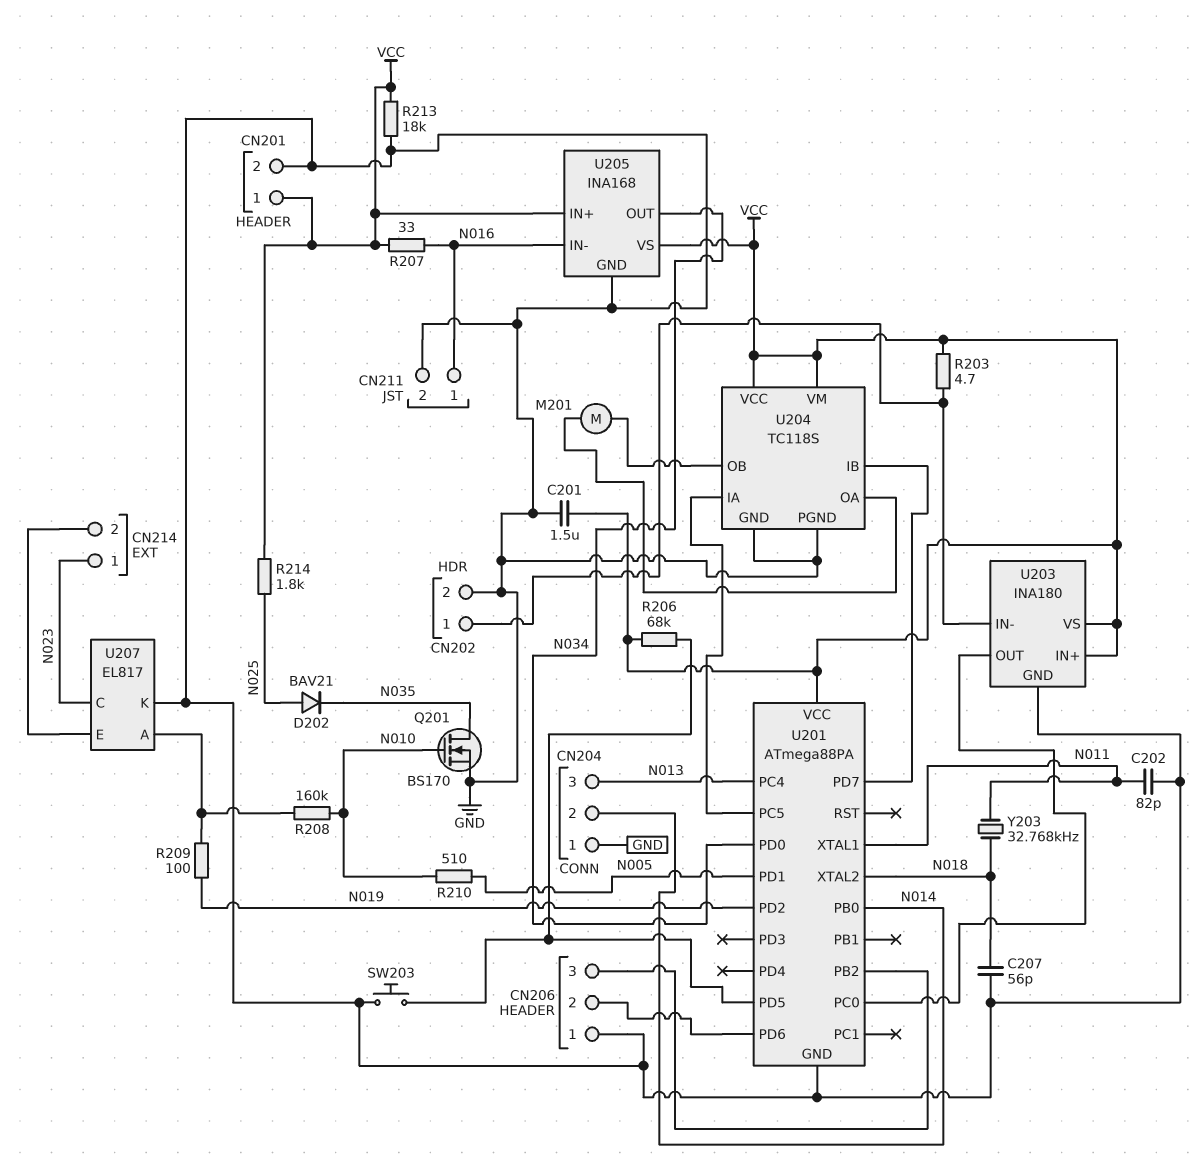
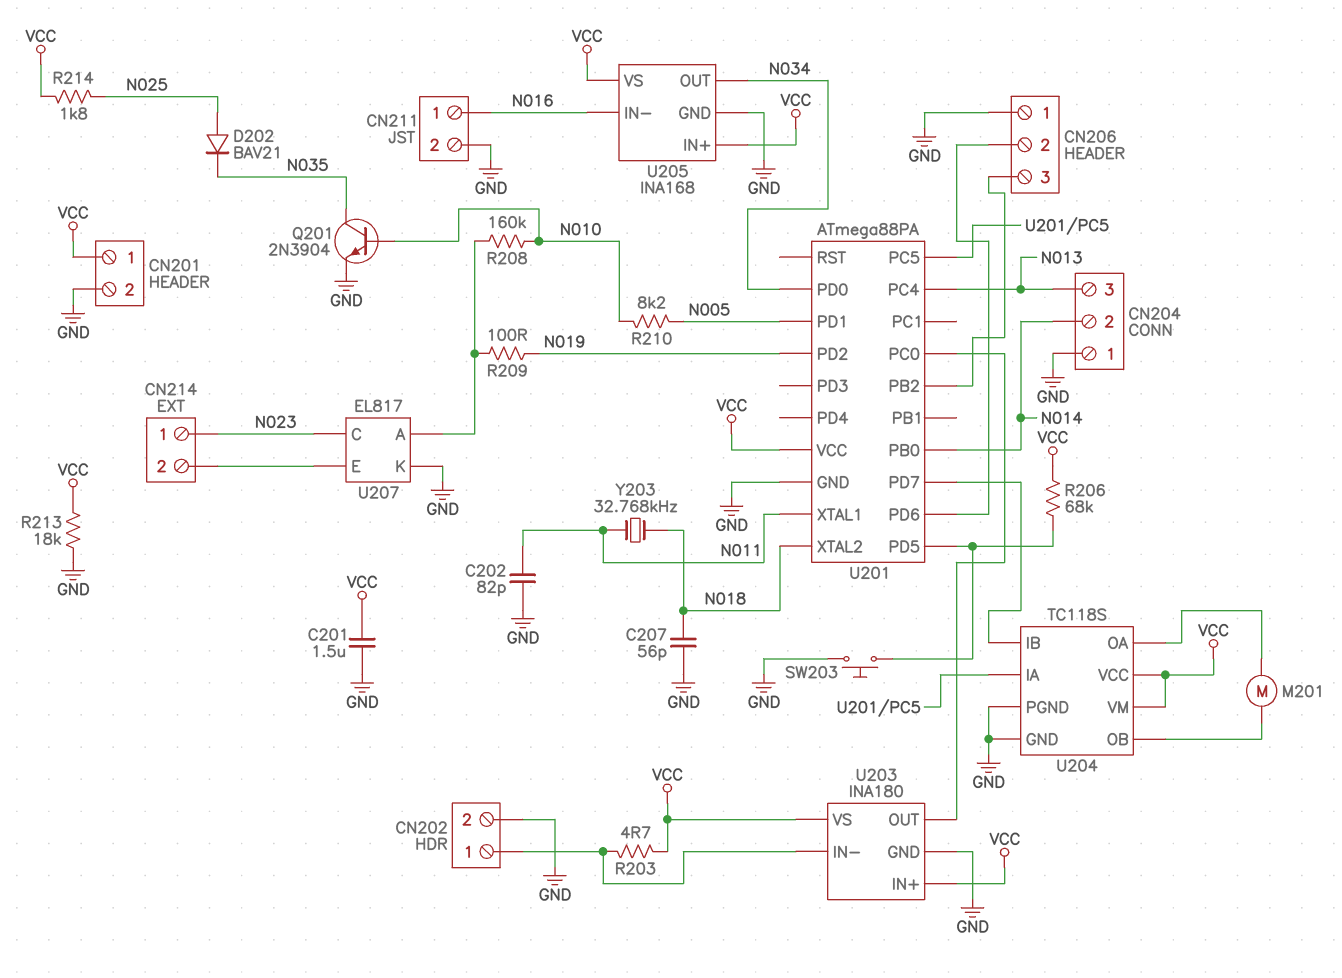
Q201: NMOS BS170 (G N010, D N035, S GND) -> NPN 2N3904 (B N010, C N035, E GND)
R207: 33 (N016, VCC) -> none
R210: 510 (N005, N010) -> 8.2k (N005, N010)

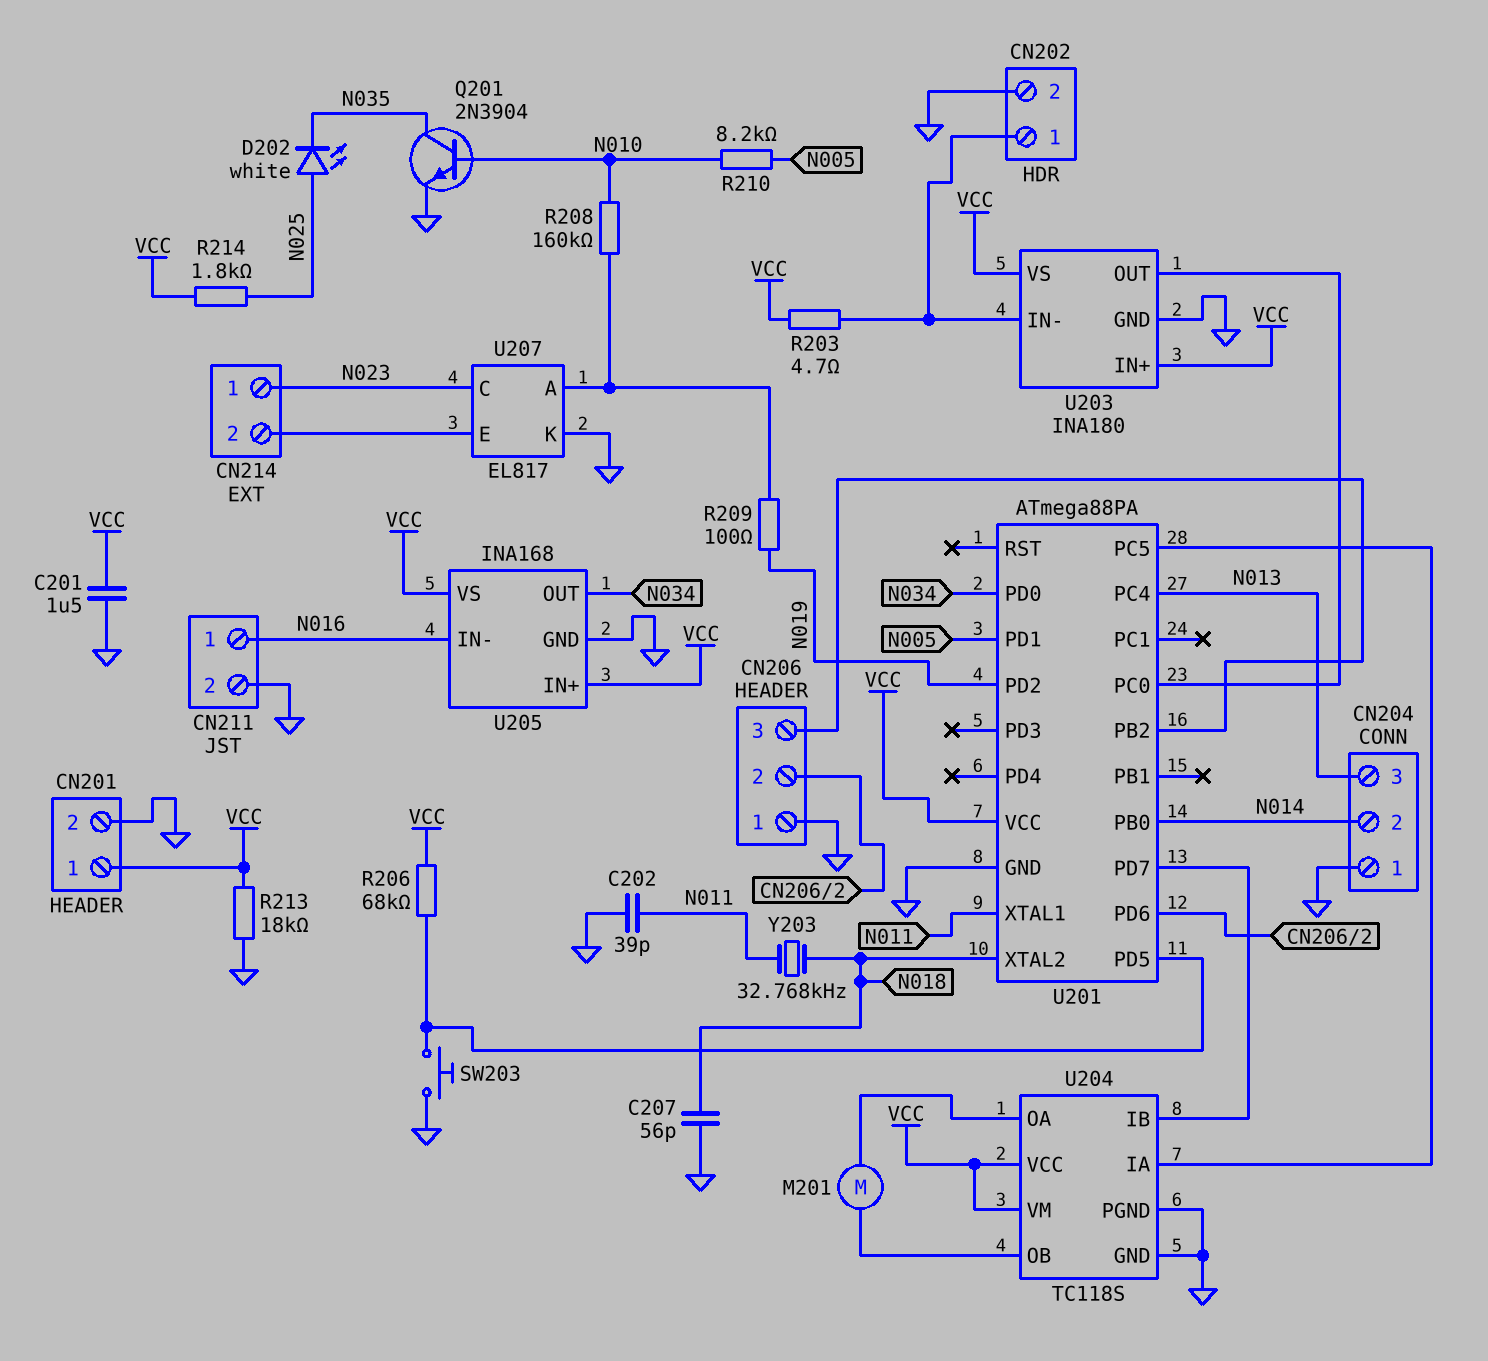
C202: 82pF (GND, N011) -> 39pF (GND, N011)
D202: diode BAV21 (A N025, K N035) -> LED white (A N025, K N035)

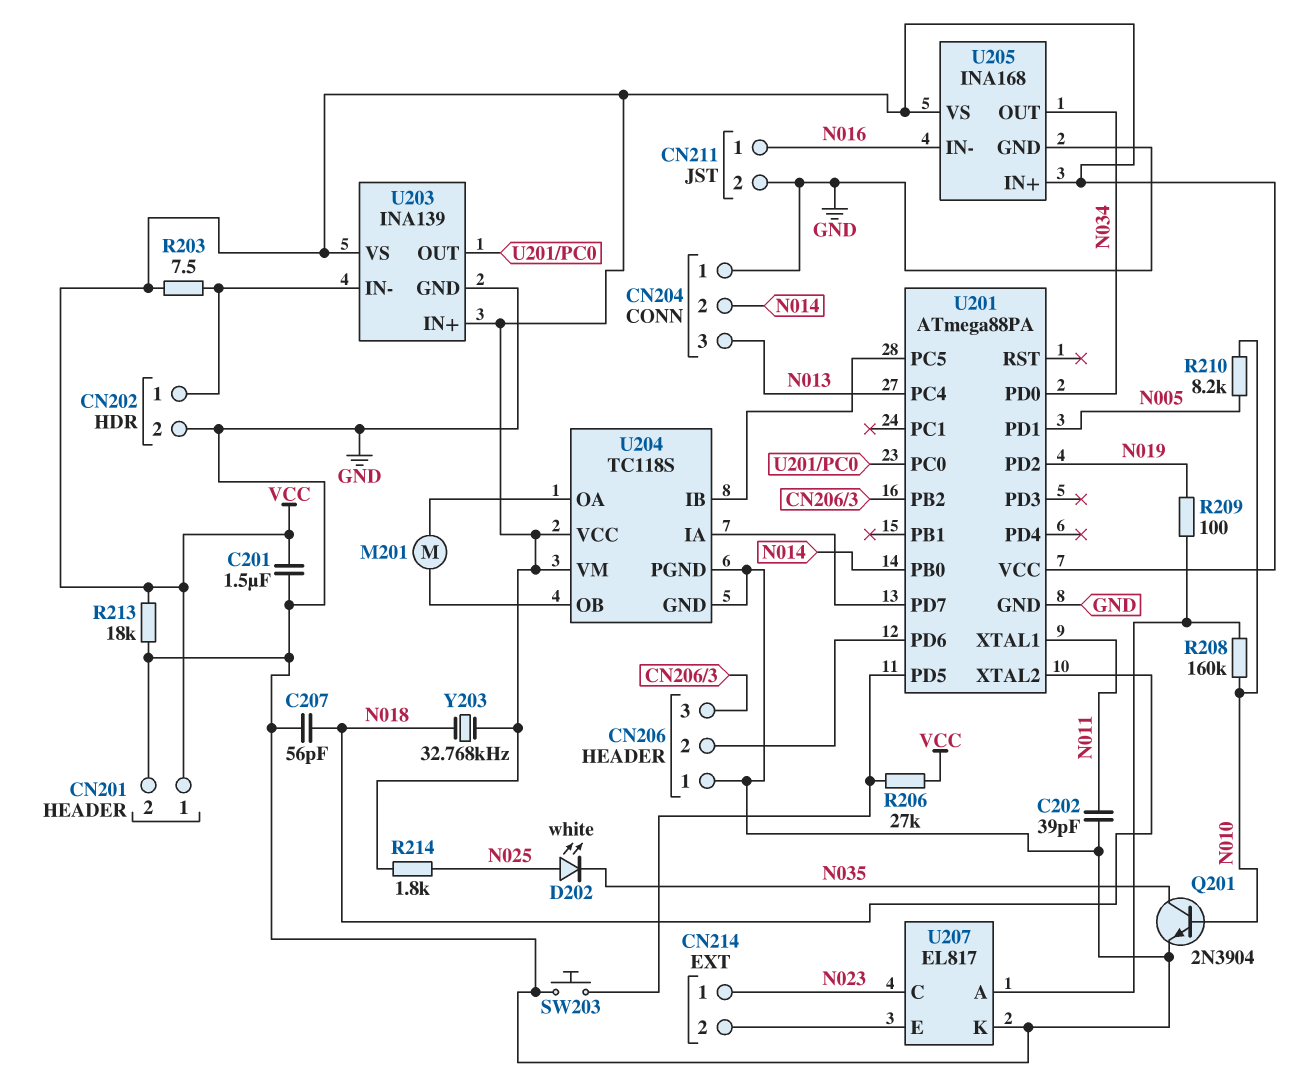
R203: 4.7 (CN202/1, VCC) -> 7.5 (CN202/1, VCC)
R206: 68k (U201/PD5, VCC) -> 27k (U201/PD5, VCC)
U203: INA180 -> INA139
U204 pin IA: U201/PC5 -> U201/PD7
U204 pin IB: U201/PD7 -> U201/PC5
Y203: 32.768kHz (N011, N018) -> 32.768kHz (N018, VCC)

